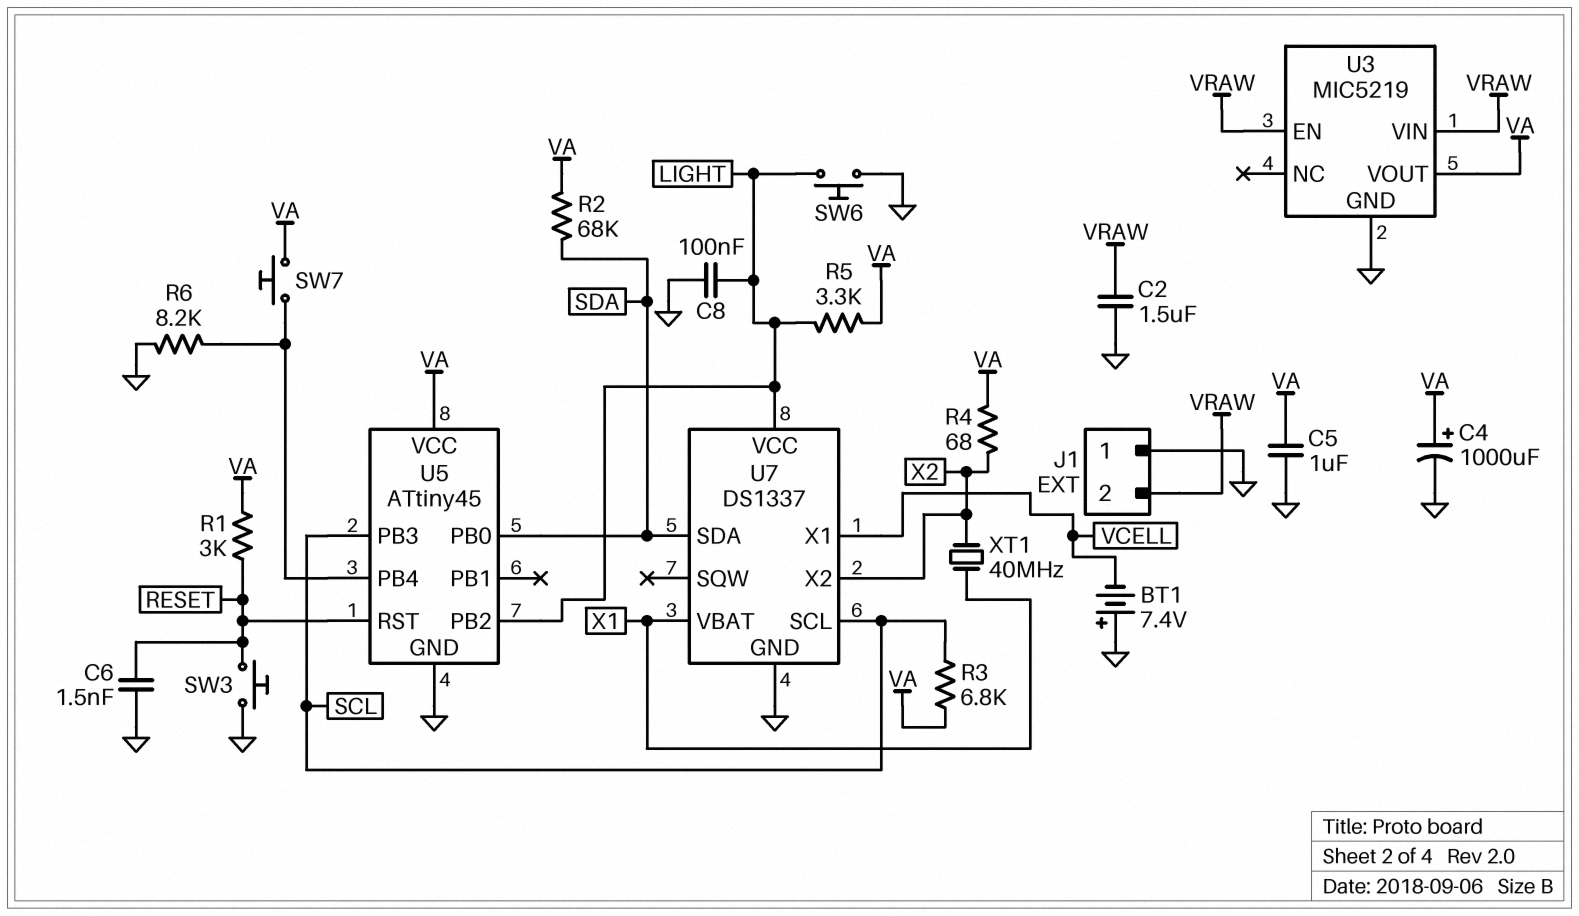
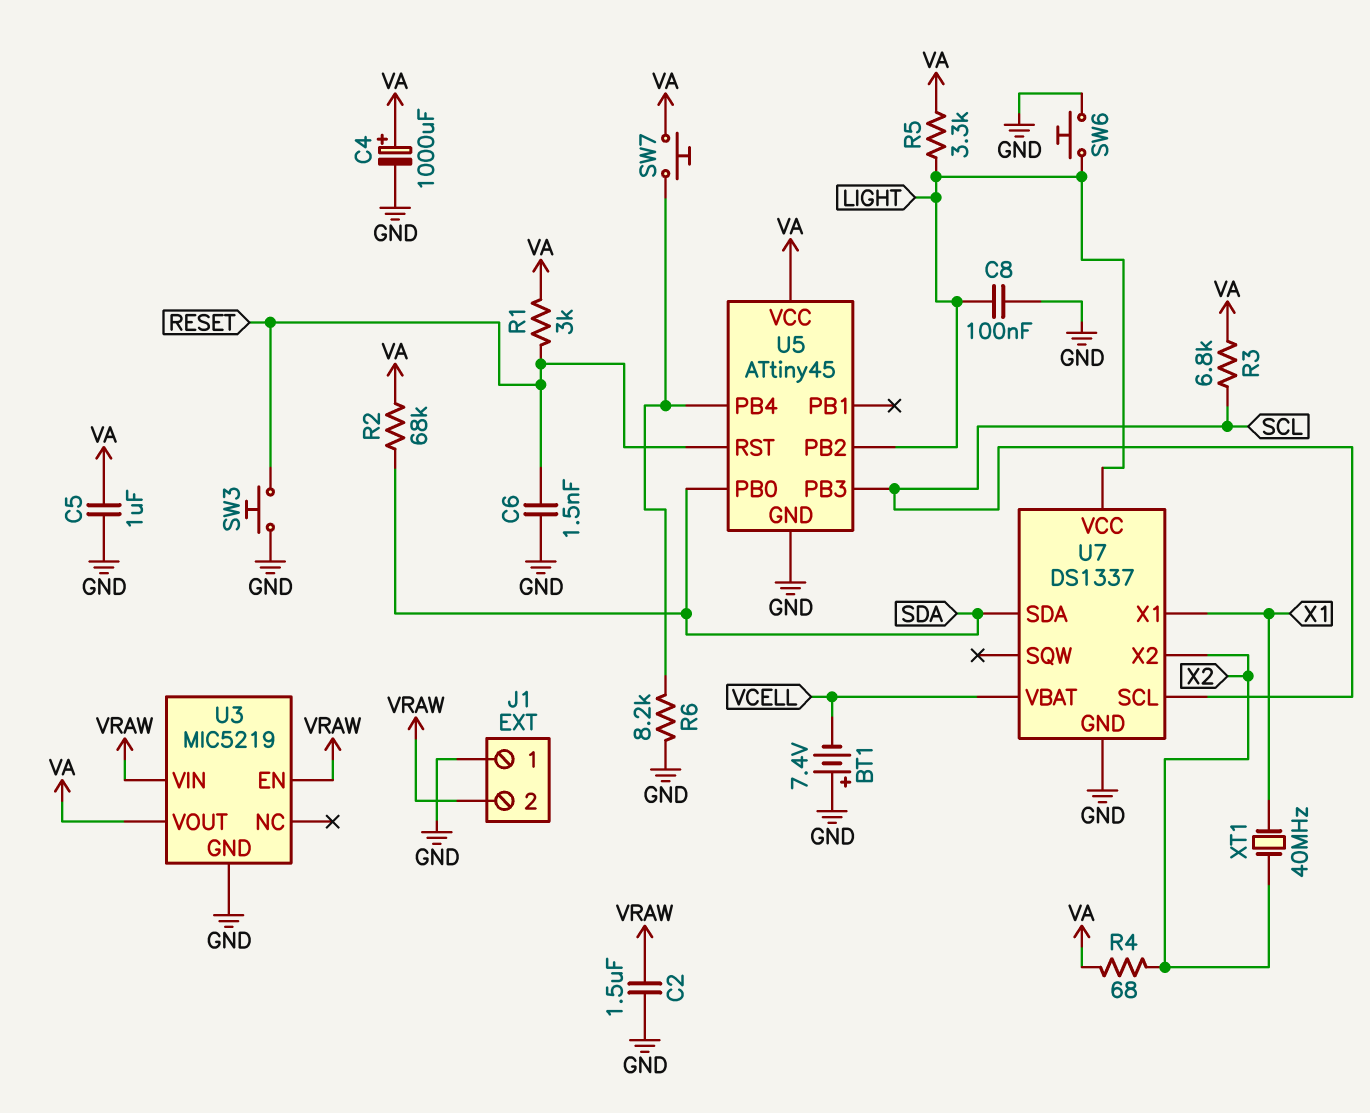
U7 pin VBAT: X1 -> VCELL
U7 pin X1: VCELL -> X1

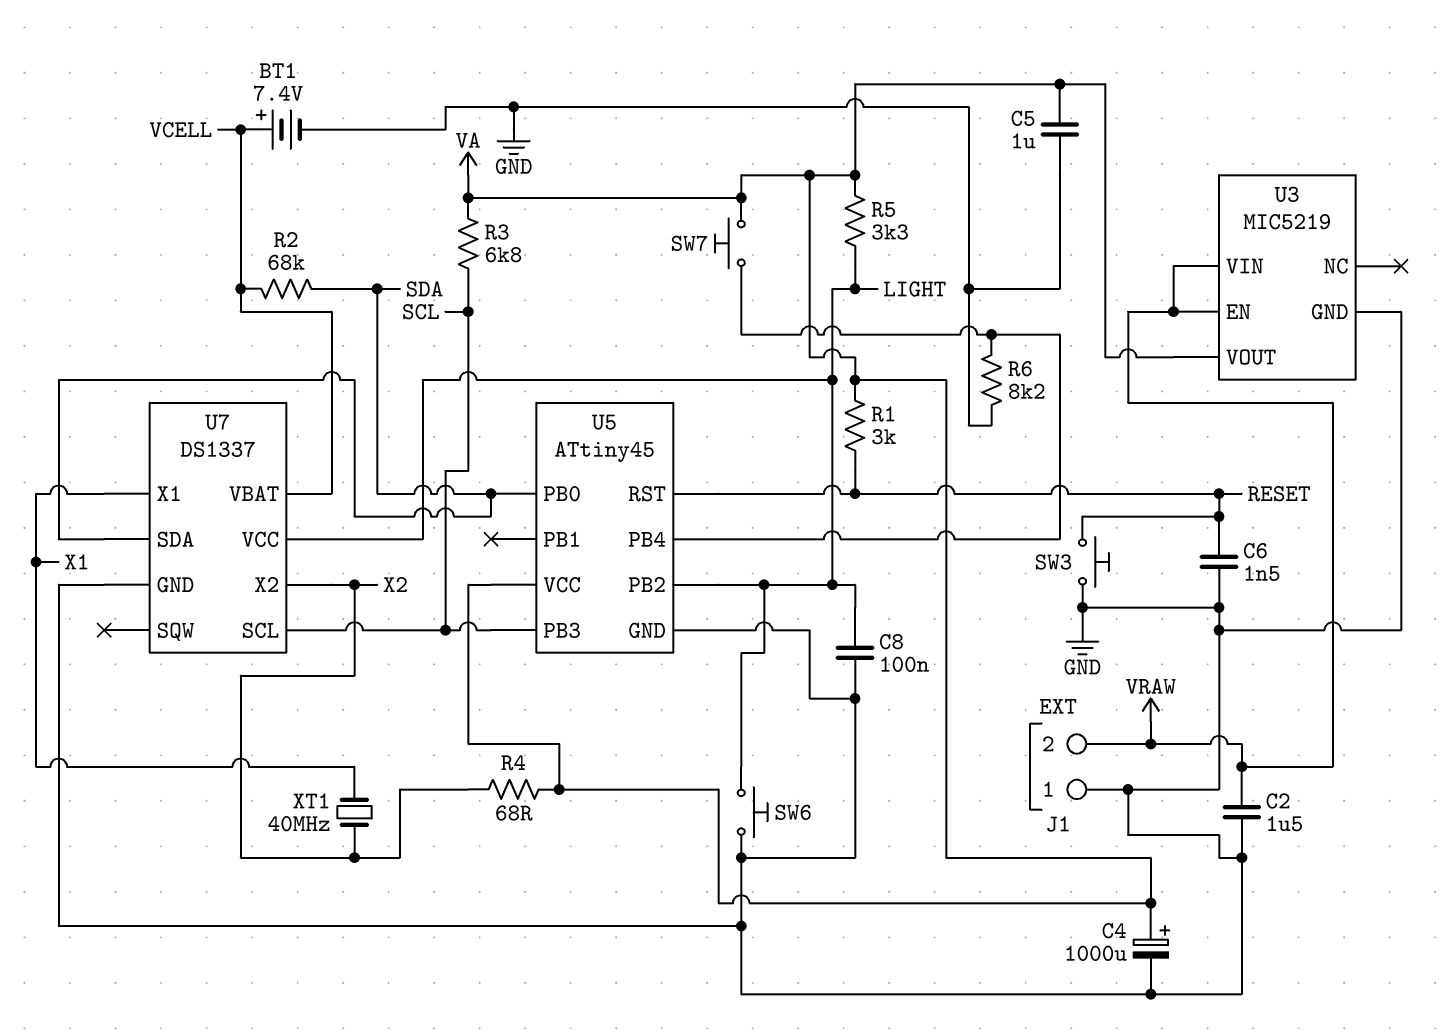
BT1: 7.4V (plus GND, minus VCELL) -> 7.4V (plus VCELL, minus GND)
R2: 68k (SDA, VA) -> 68k (SDA, VCELL)

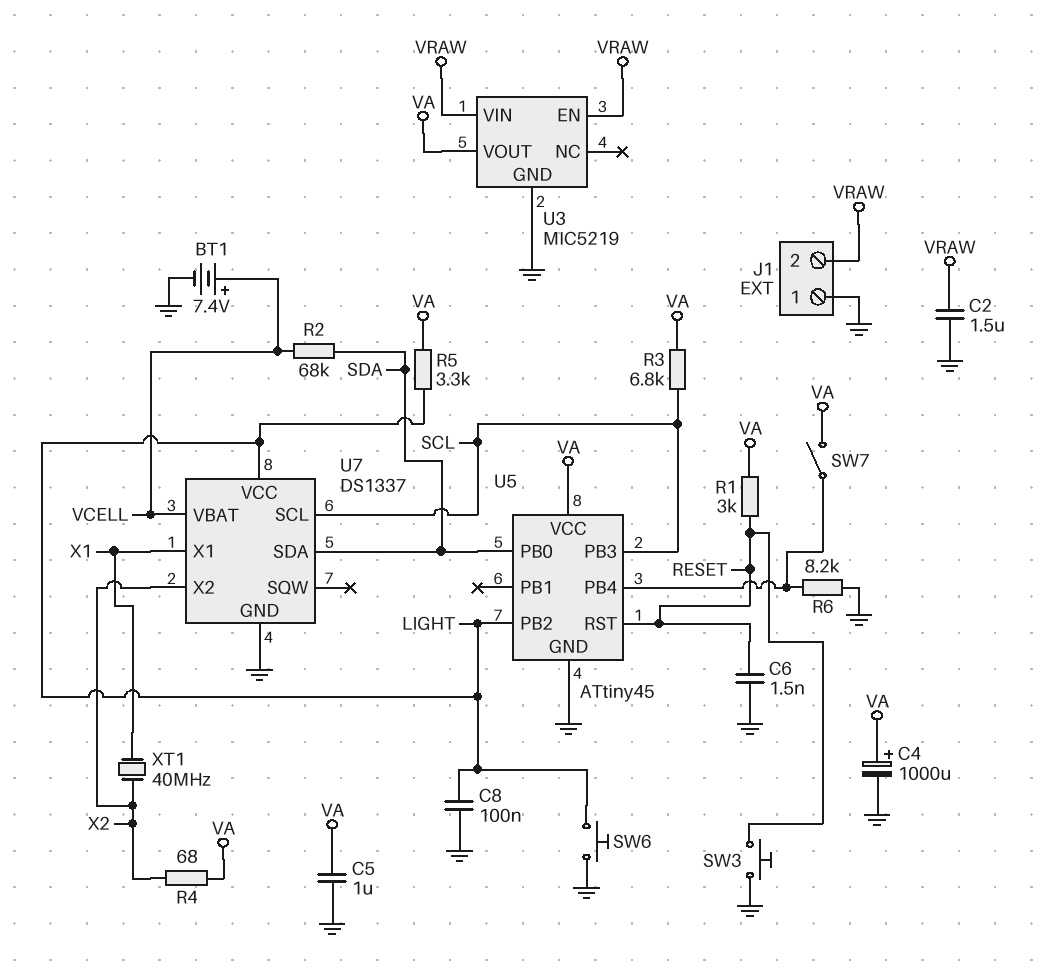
SW7: button (U5/PB4, VA) -> switch (U5/PB4, VA)

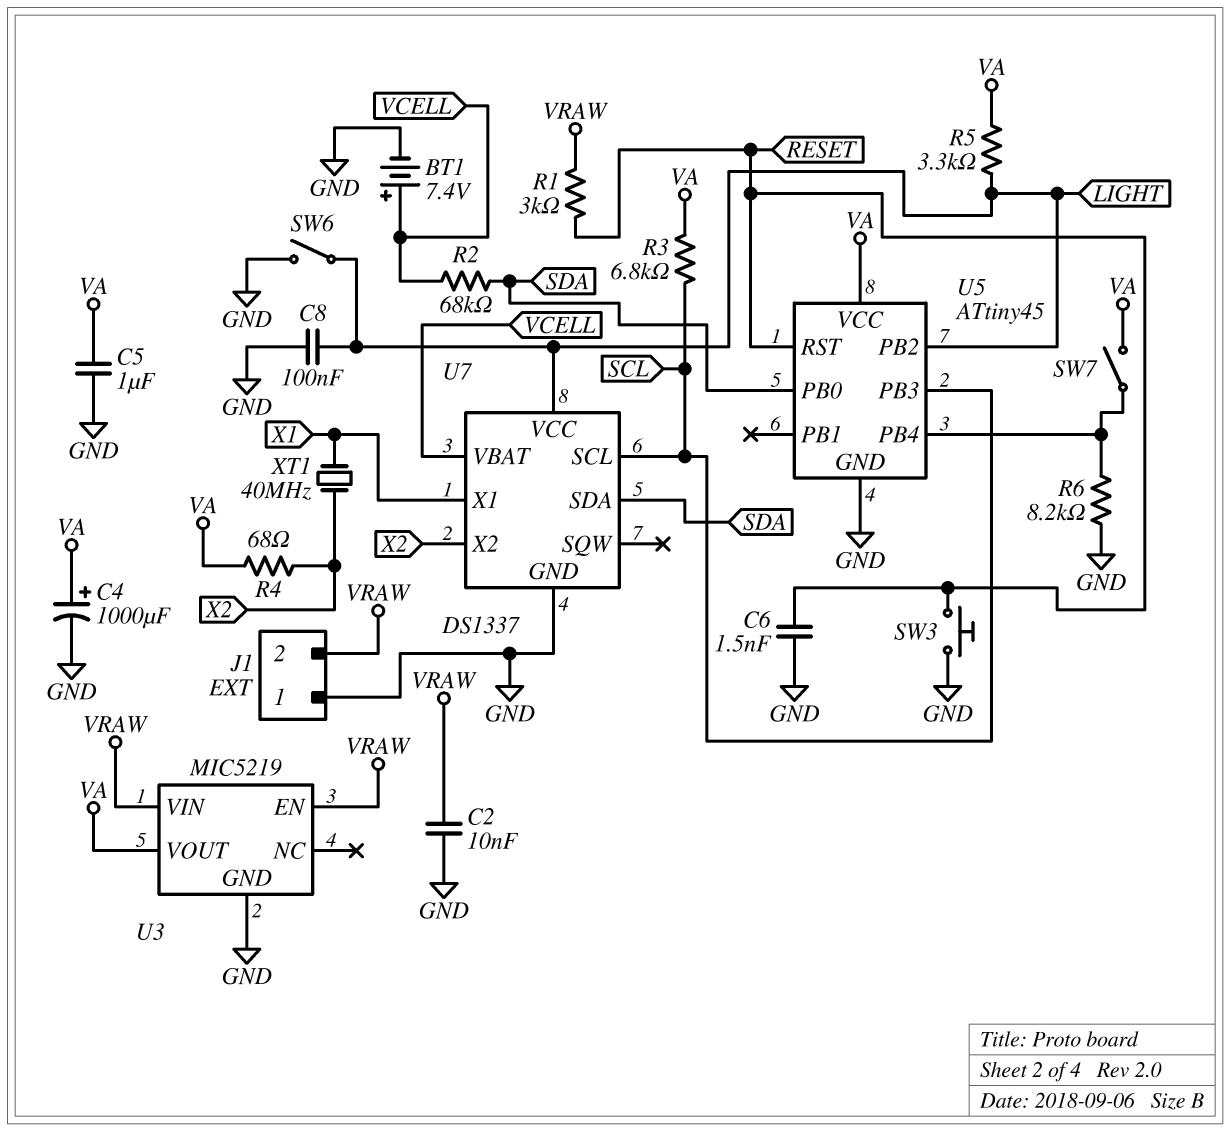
C2: 1.5uF (GND, VRAW) -> 10nF (GND, VRAW)
R1: 3k (RESET, VA) -> 3k (RESET, VRAW)
SW6: button (GND, LIGHT) -> switch (GND, LIGHT)

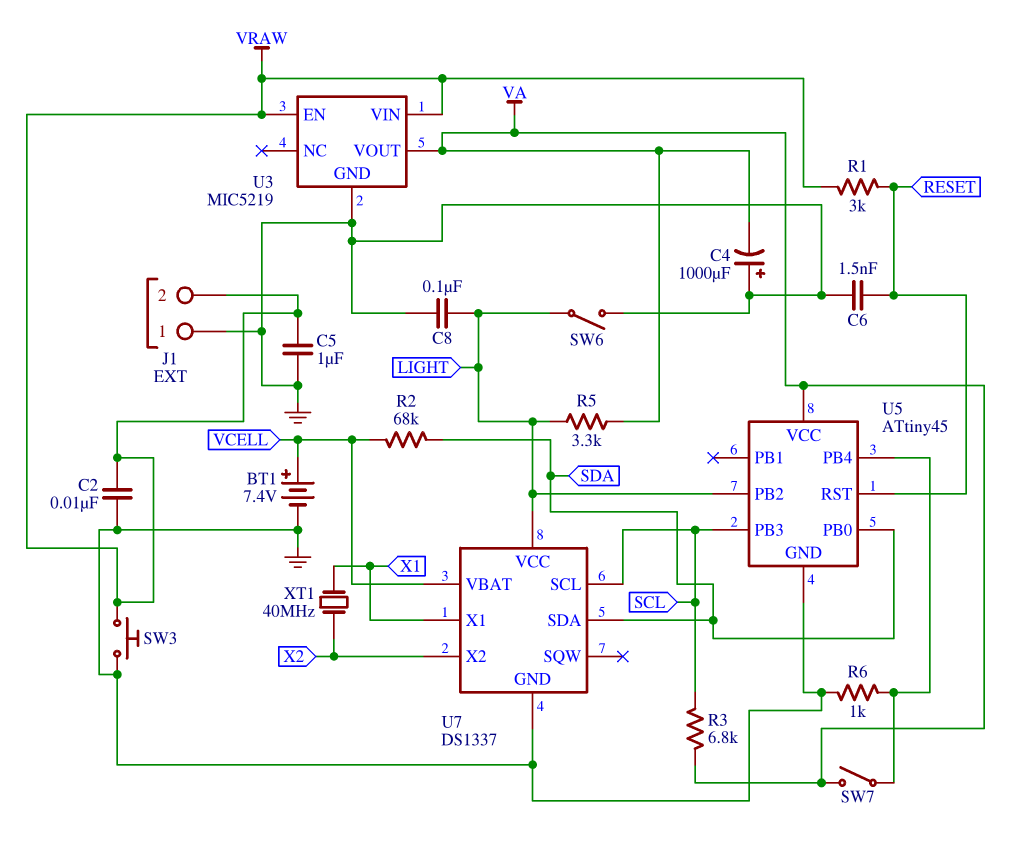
C4: 1000uF (plus VA, minus GND) -> 1000uF (plus GND, minus VA)
C5: 1uF (GND, VA) -> 1uF (GND, VRAW)
R4: 68 (VA, X2) -> none
R6: 8.2k (GND, U5/PB4) -> 1k (GND, U5/PB4)
SW3: button (GND, RESET) -> button (GND, VRAW)

